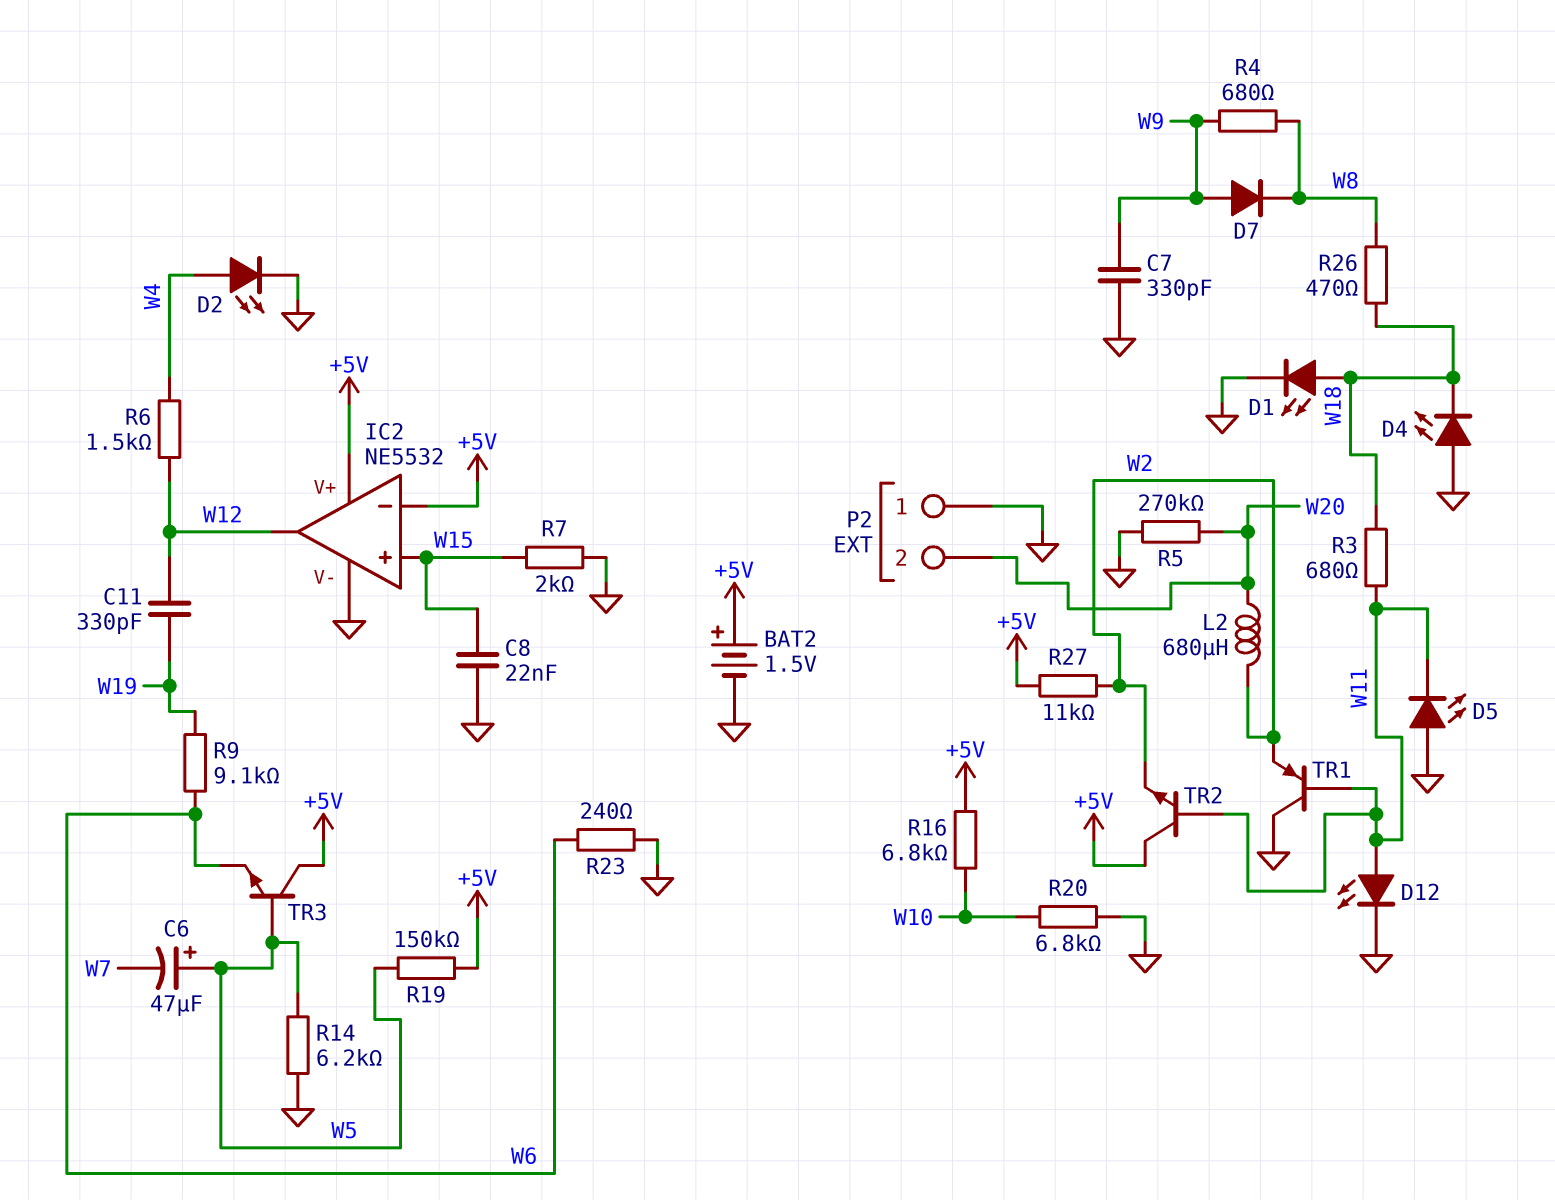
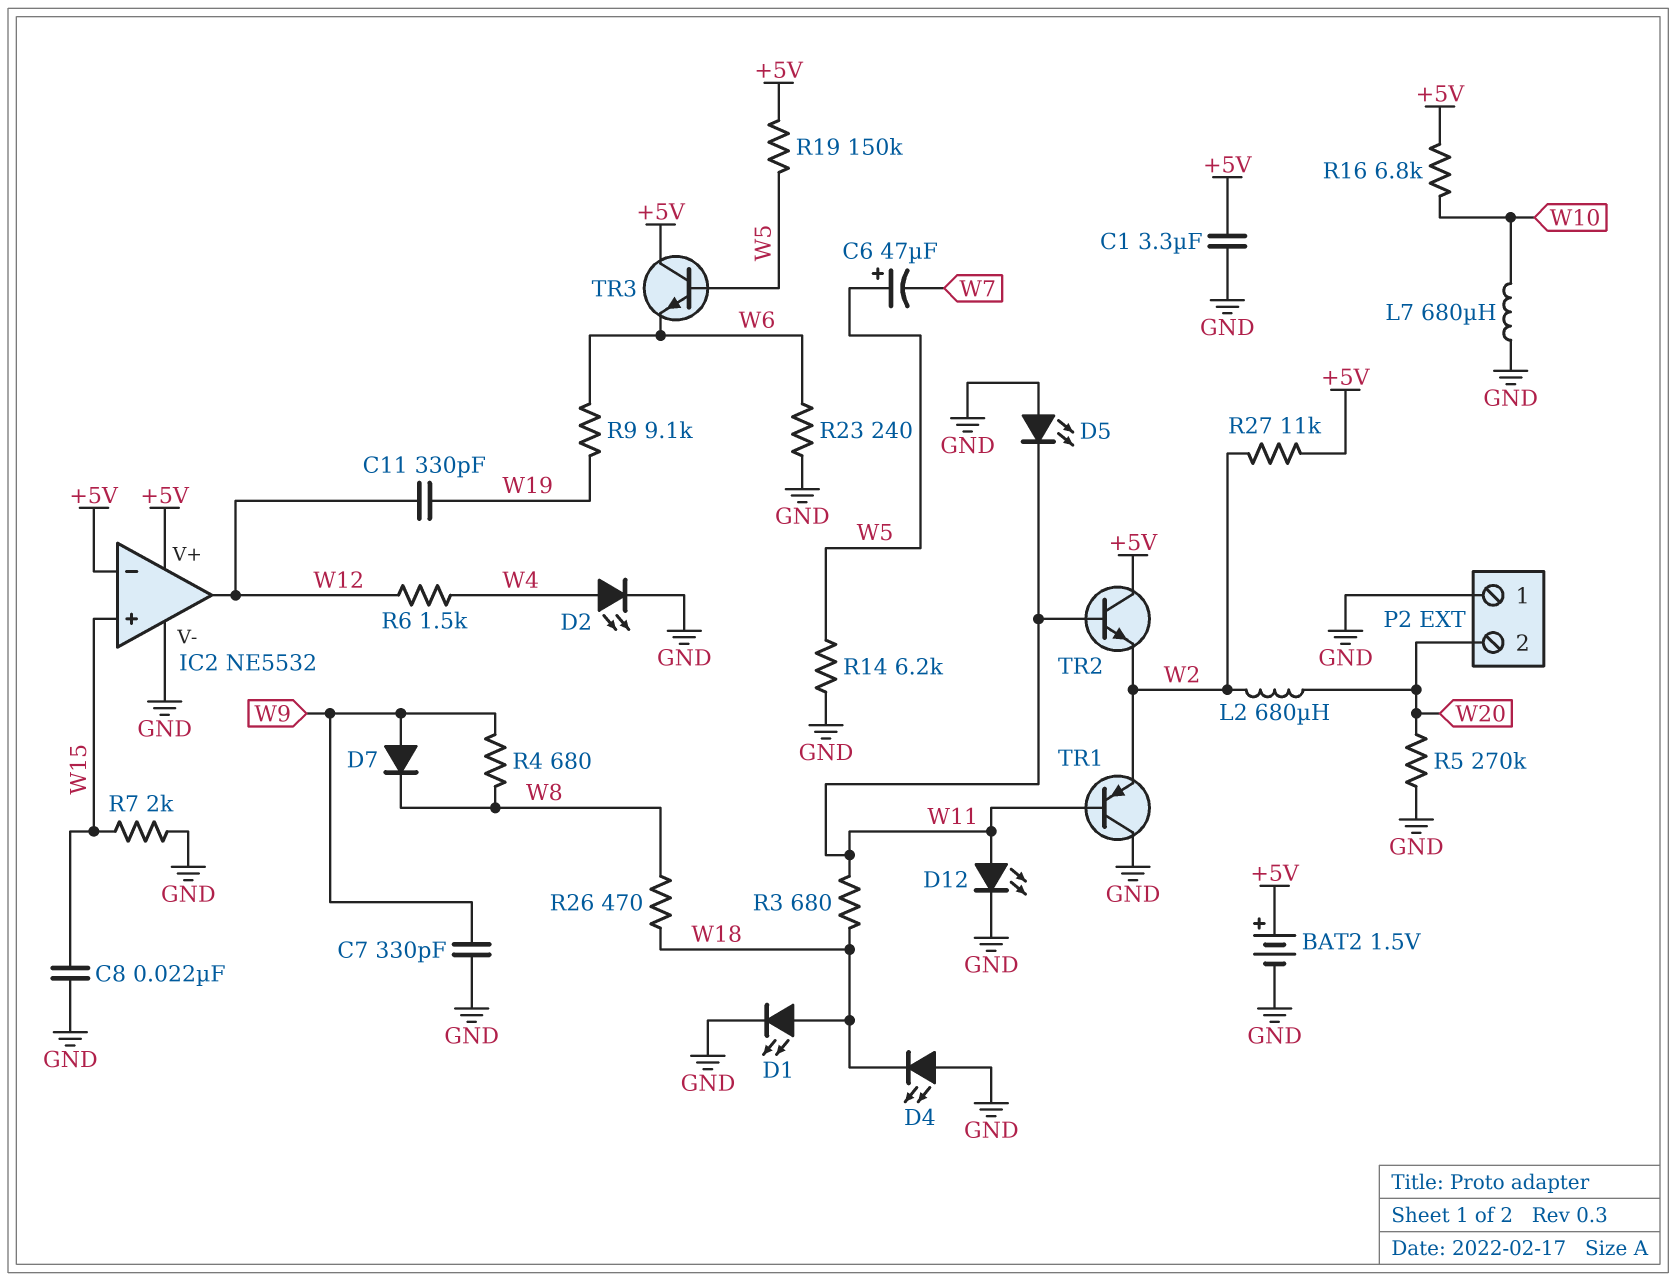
C1: none -> 3.3uF (+5V, GND)
L7: none -> 680uH (GND, W10)
R20: 6.8k (GND, W10) -> none

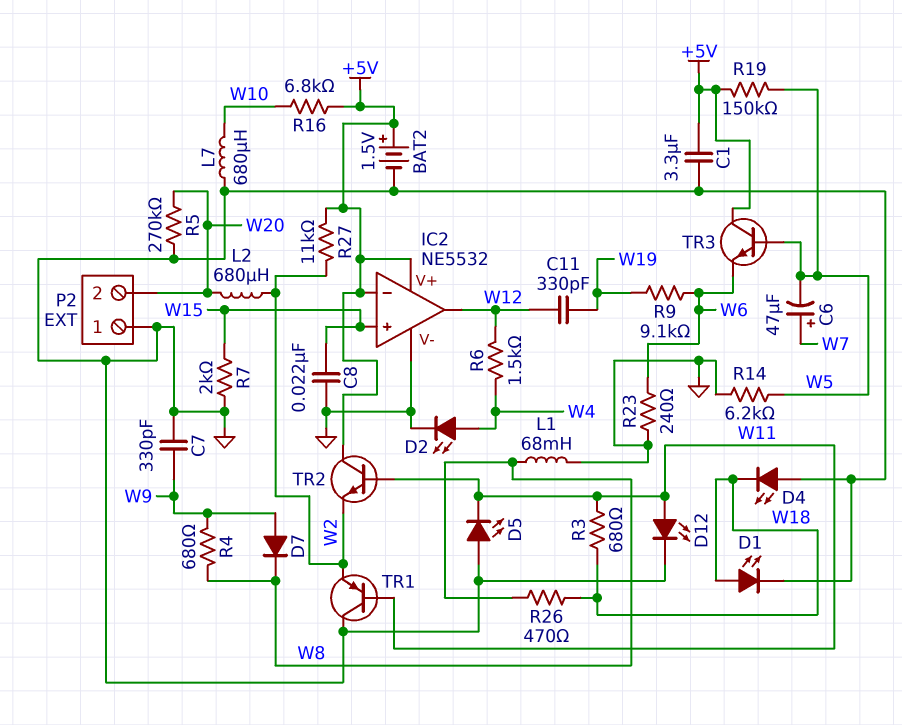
C6: 47uF (plus W5, minus W7) -> 47uF (plus W7, minus W5)
L1: none -> 68mH (GND, W8)

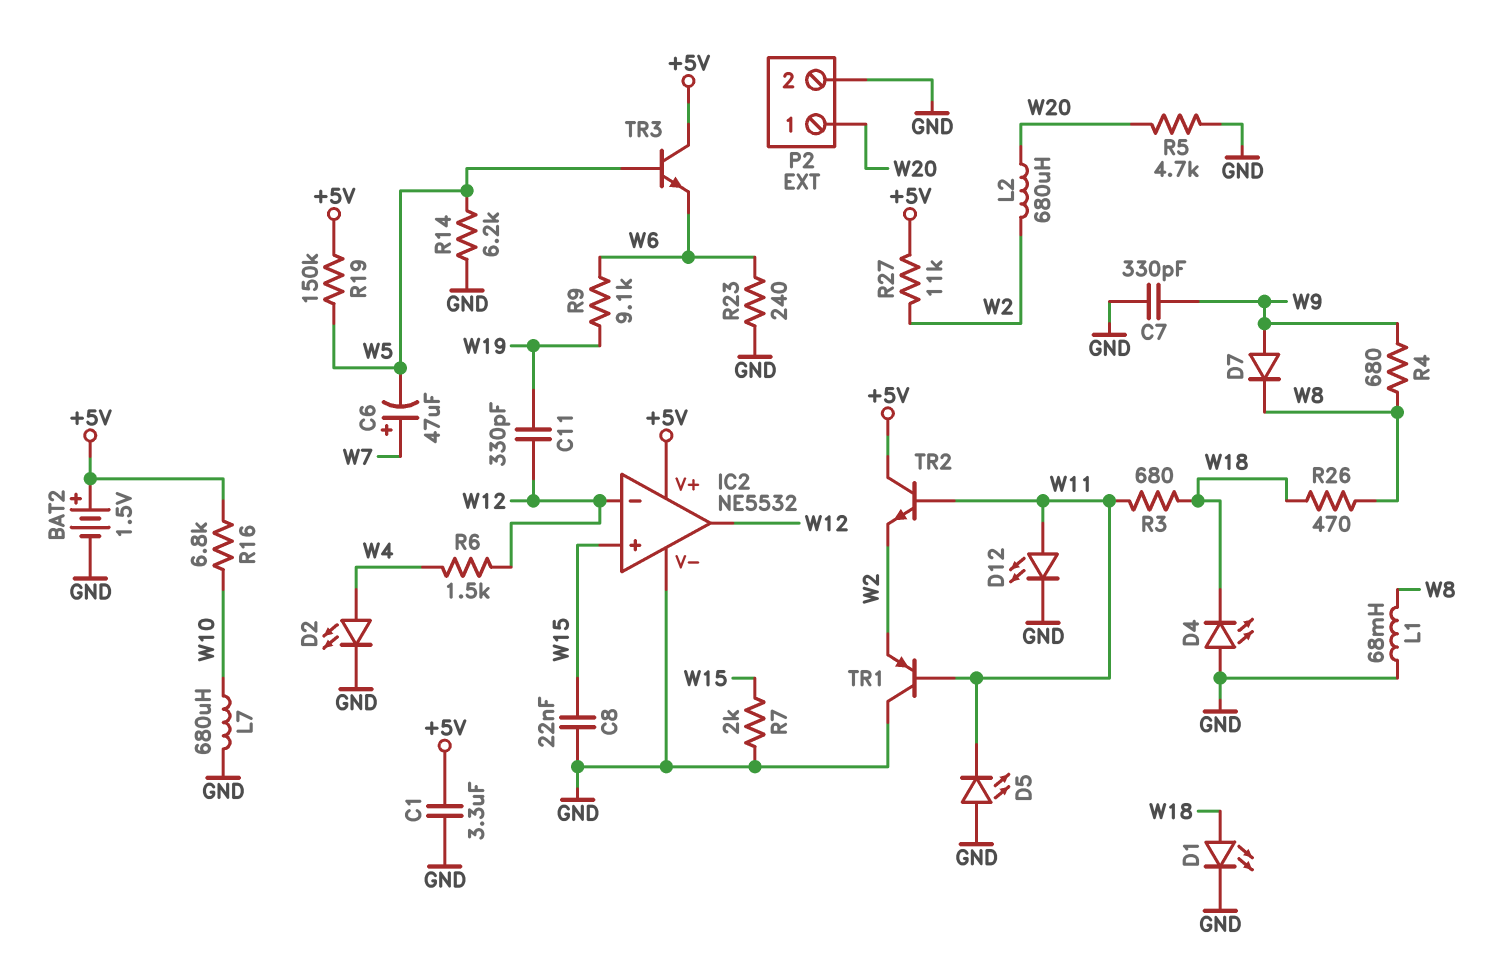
IC2 pin in-: +5V -> W12
P2 pin 1: GND -> W20
P2 pin 2: W20 -> GND
R5: 270k (GND, W20) -> 4.7k (GND, W20)

